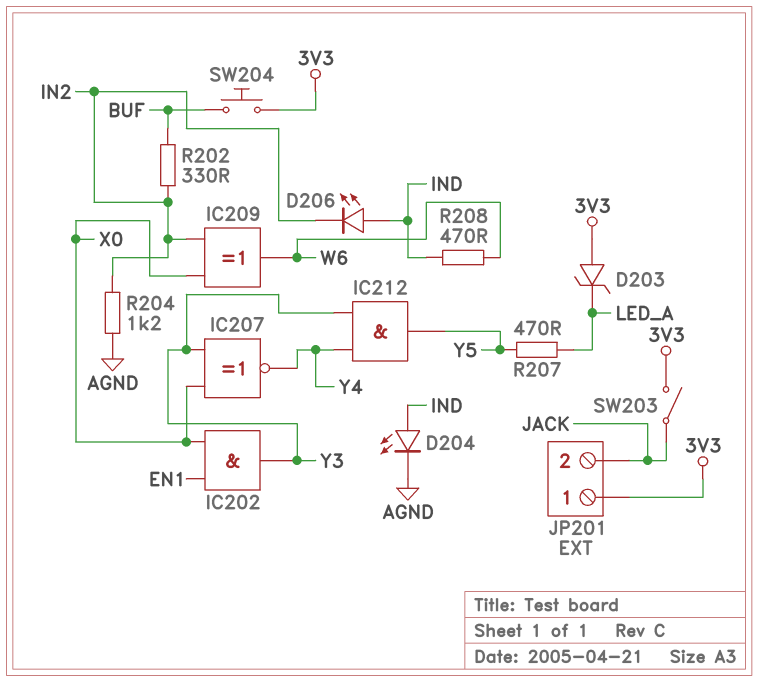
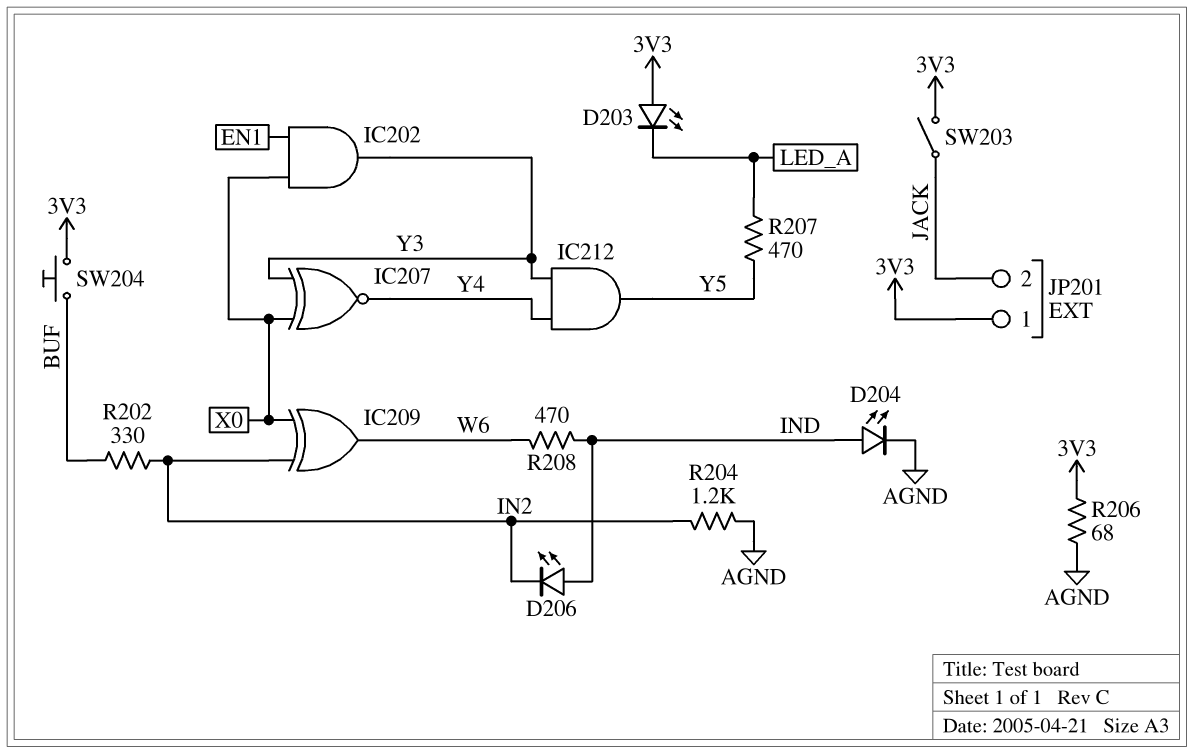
D203: zener (A 3V3, K LED_A) -> LED (A 3V3, K LED_A)
R206: none -> 68 (3V3, AGND)

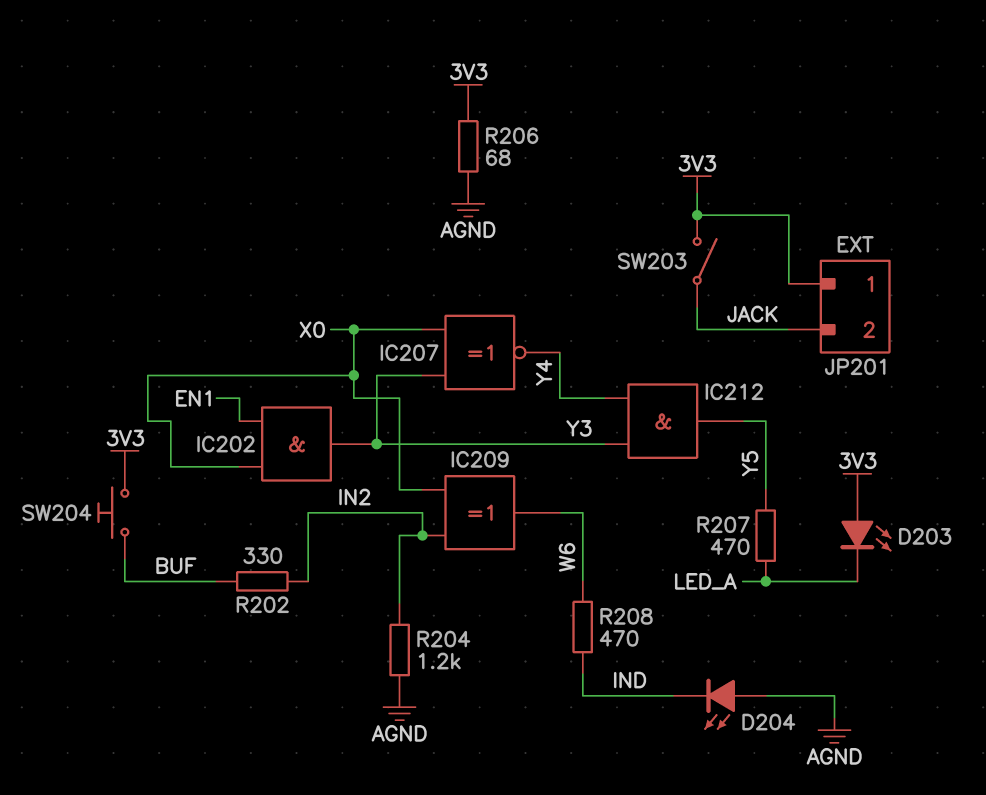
D204: LED (A IND, K AGND) -> LED (A AGND, K IND)
D206: LED (A IND, K IN2) -> none

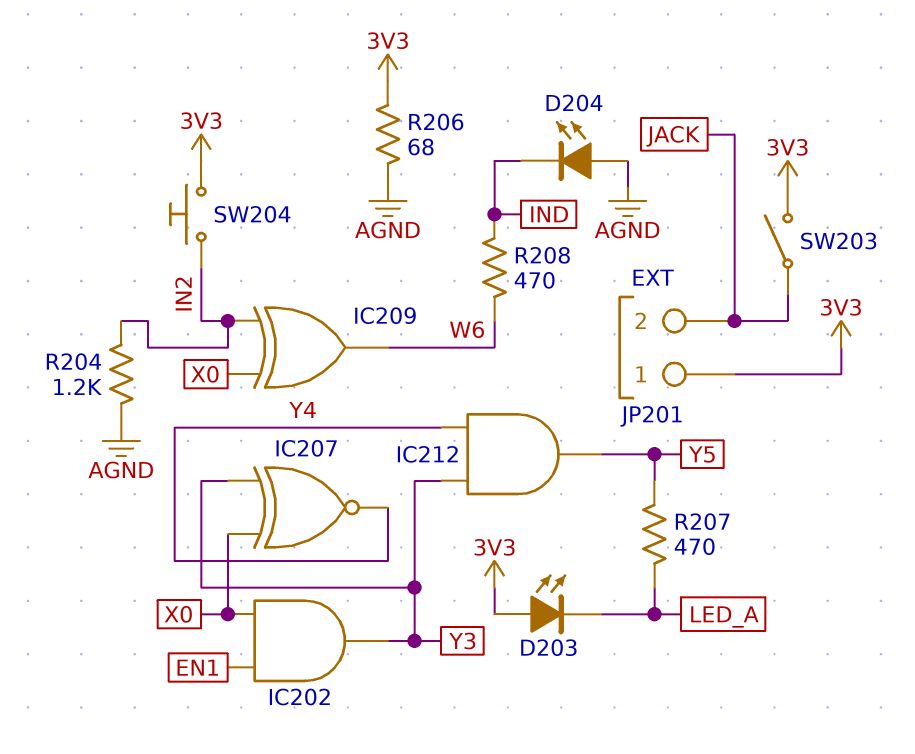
R202: 330 (BUF, IN2) -> none
SW204: button (3V3, BUF) -> button (3V3, IN2)

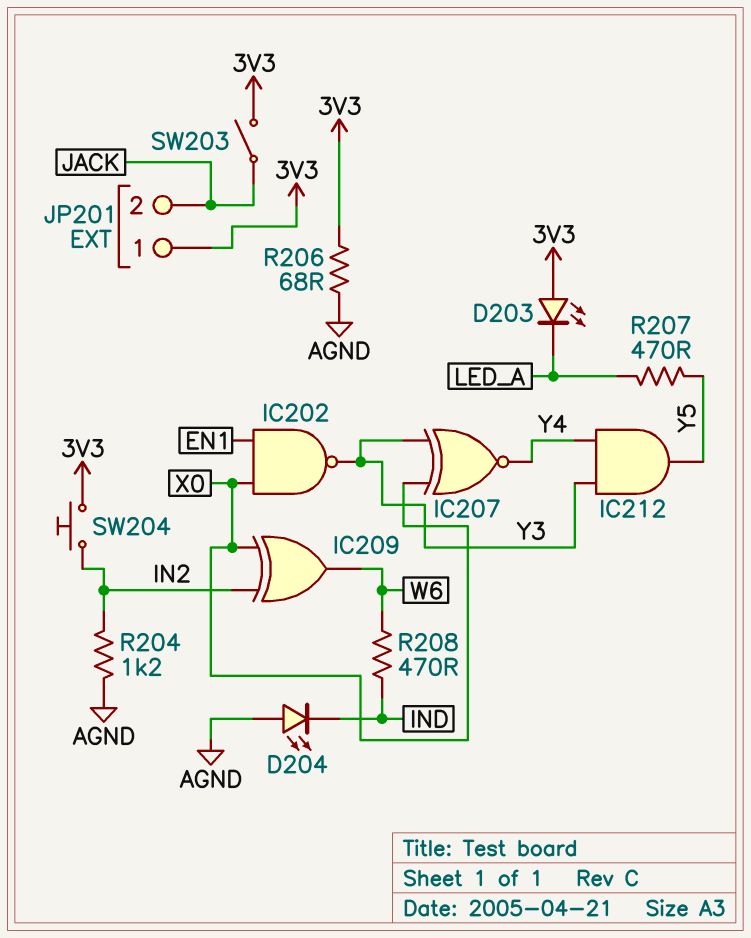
IC202: AND (in EN1, in X0, out Y3) -> NAND (in EN1, in X0, out Y3)

